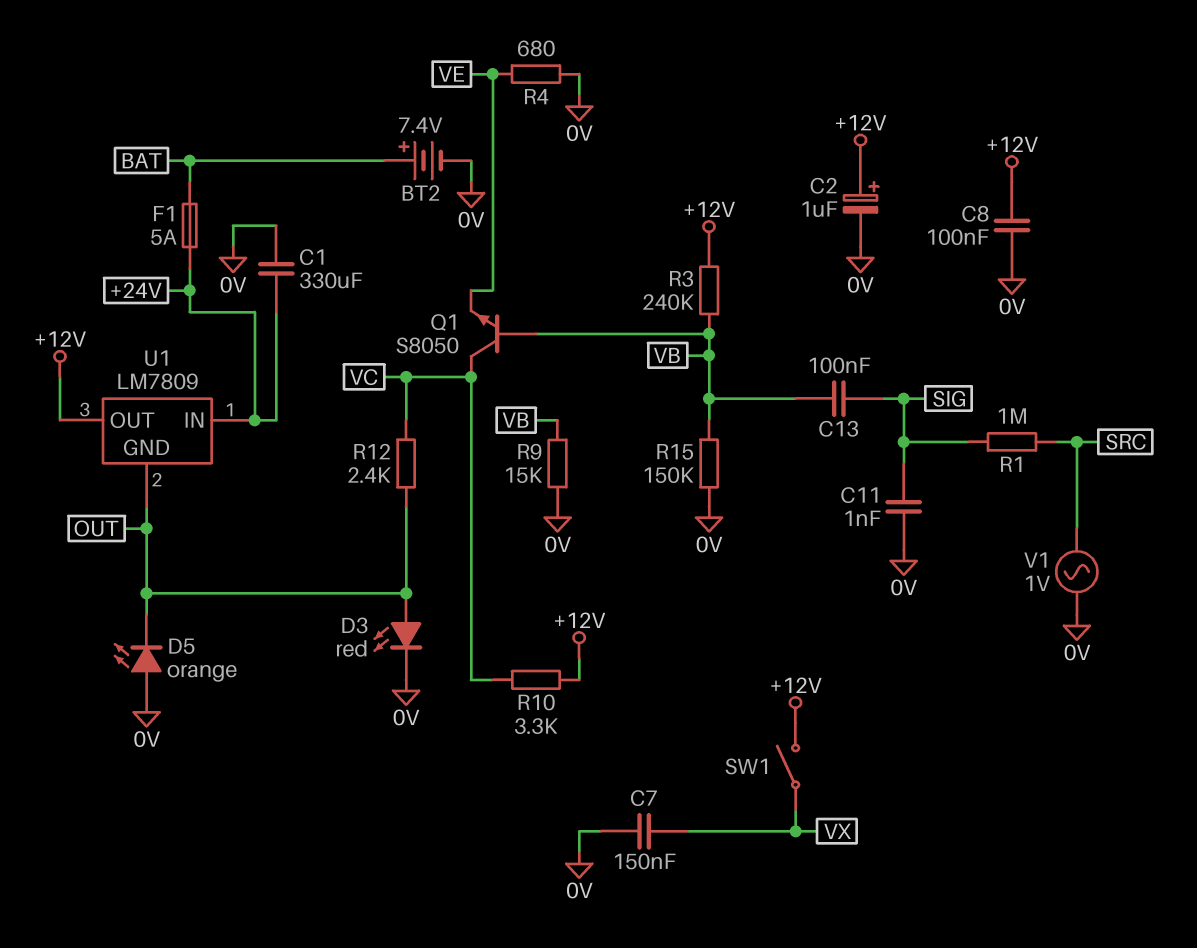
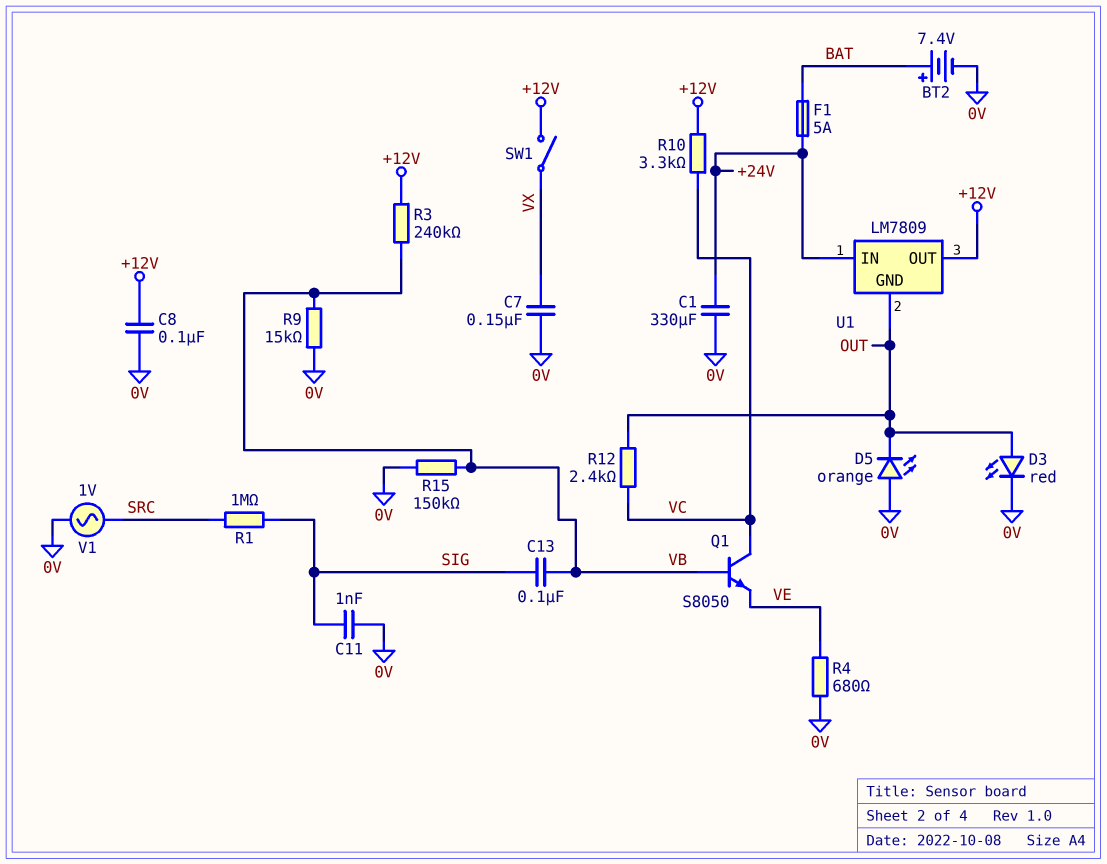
C2: 1uF (plus +12V, minus 0V) -> none

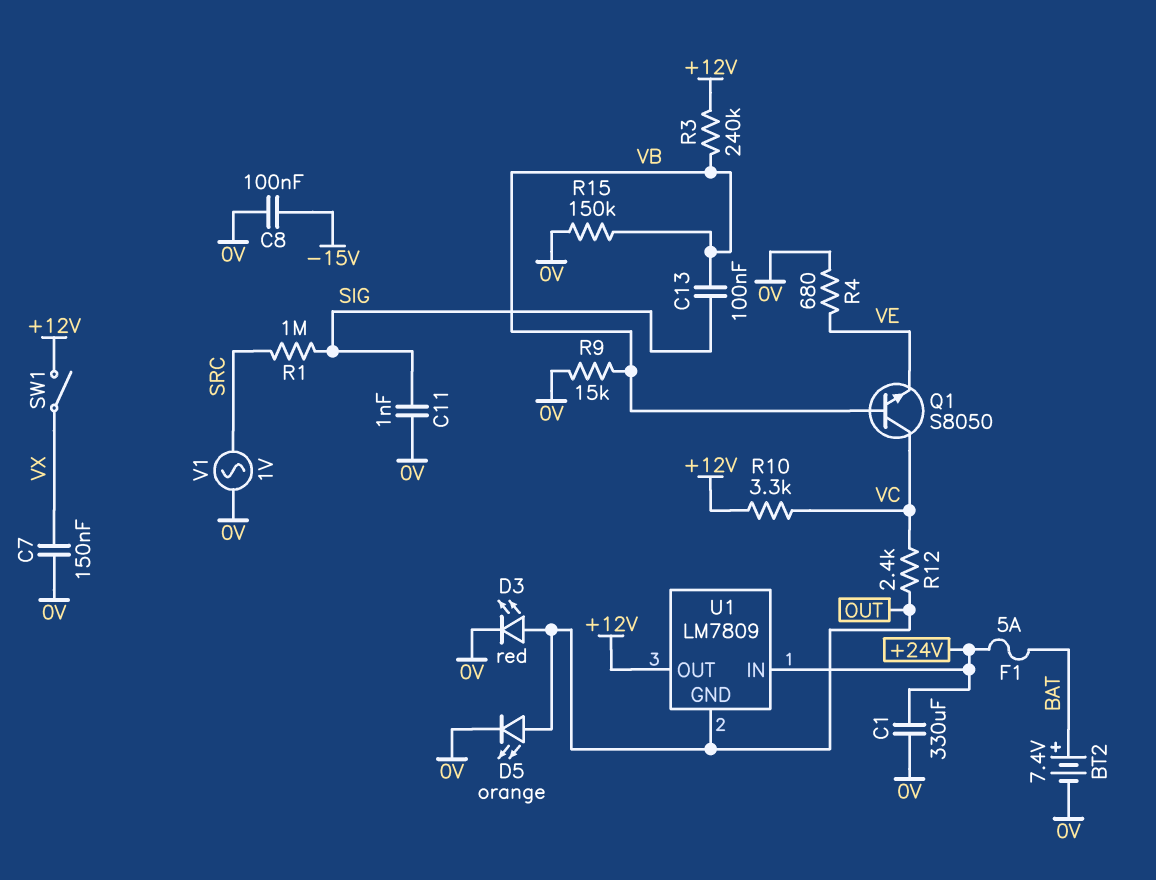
C8: 100nF (+12V, 0V) -> 100nF (-15V, 0V)
D5: LED orange (A 0V, K OUT) -> LED orange (A OUT, K 0V)

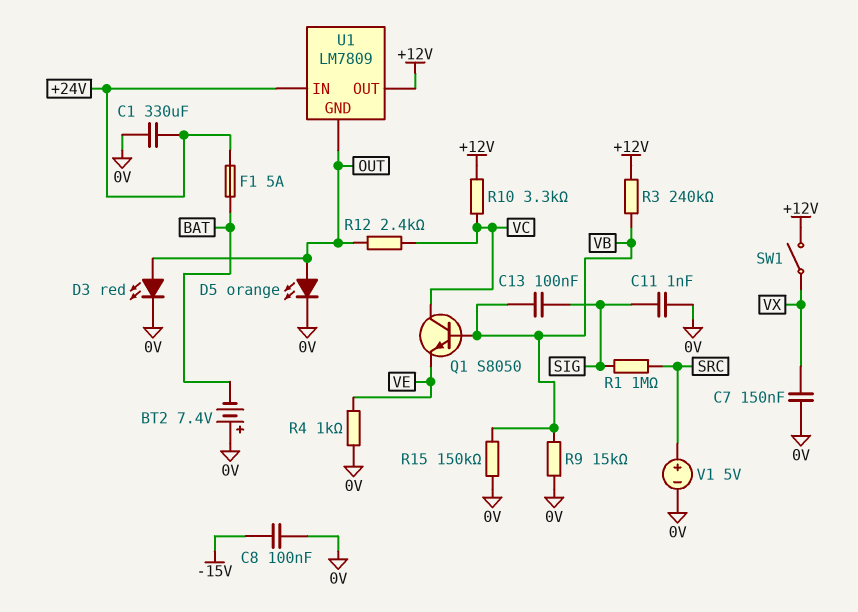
BT2: 7.4V (plus BAT, minus 0V) -> 7.4V (plus 0V, minus BAT)
R4: 680 (0V, VE) -> 1k (0V, VE)
V1: AC 1V (0V, SRC) -> 5V (plus SRC, minus 0V)

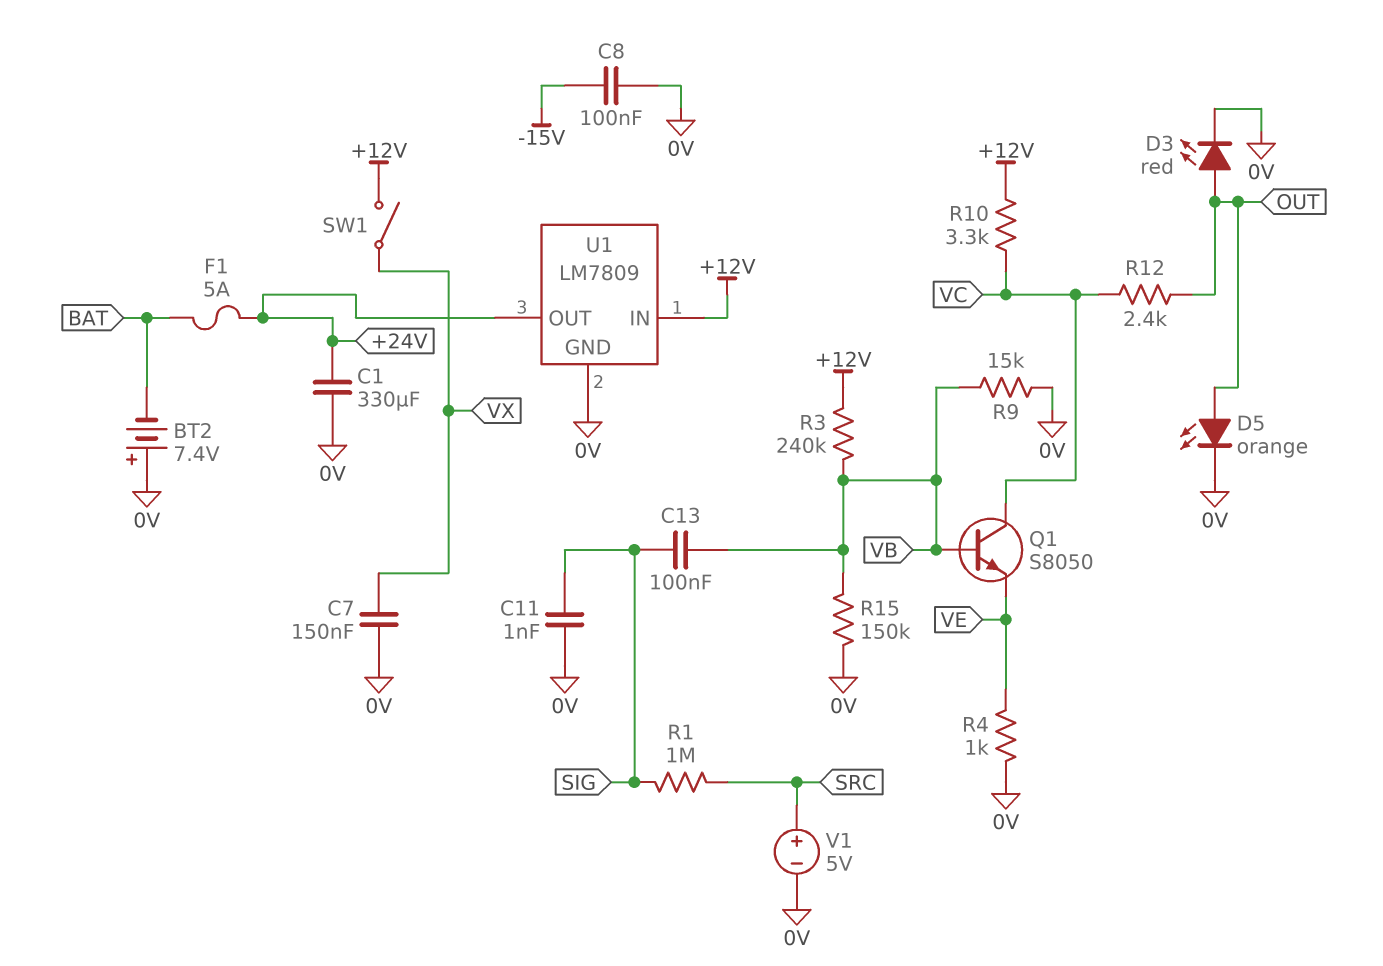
U1 pin GND: OUT -> 0V
U1 pin IN: +24V -> +12V
U1 pin OUT: +12V -> +24V

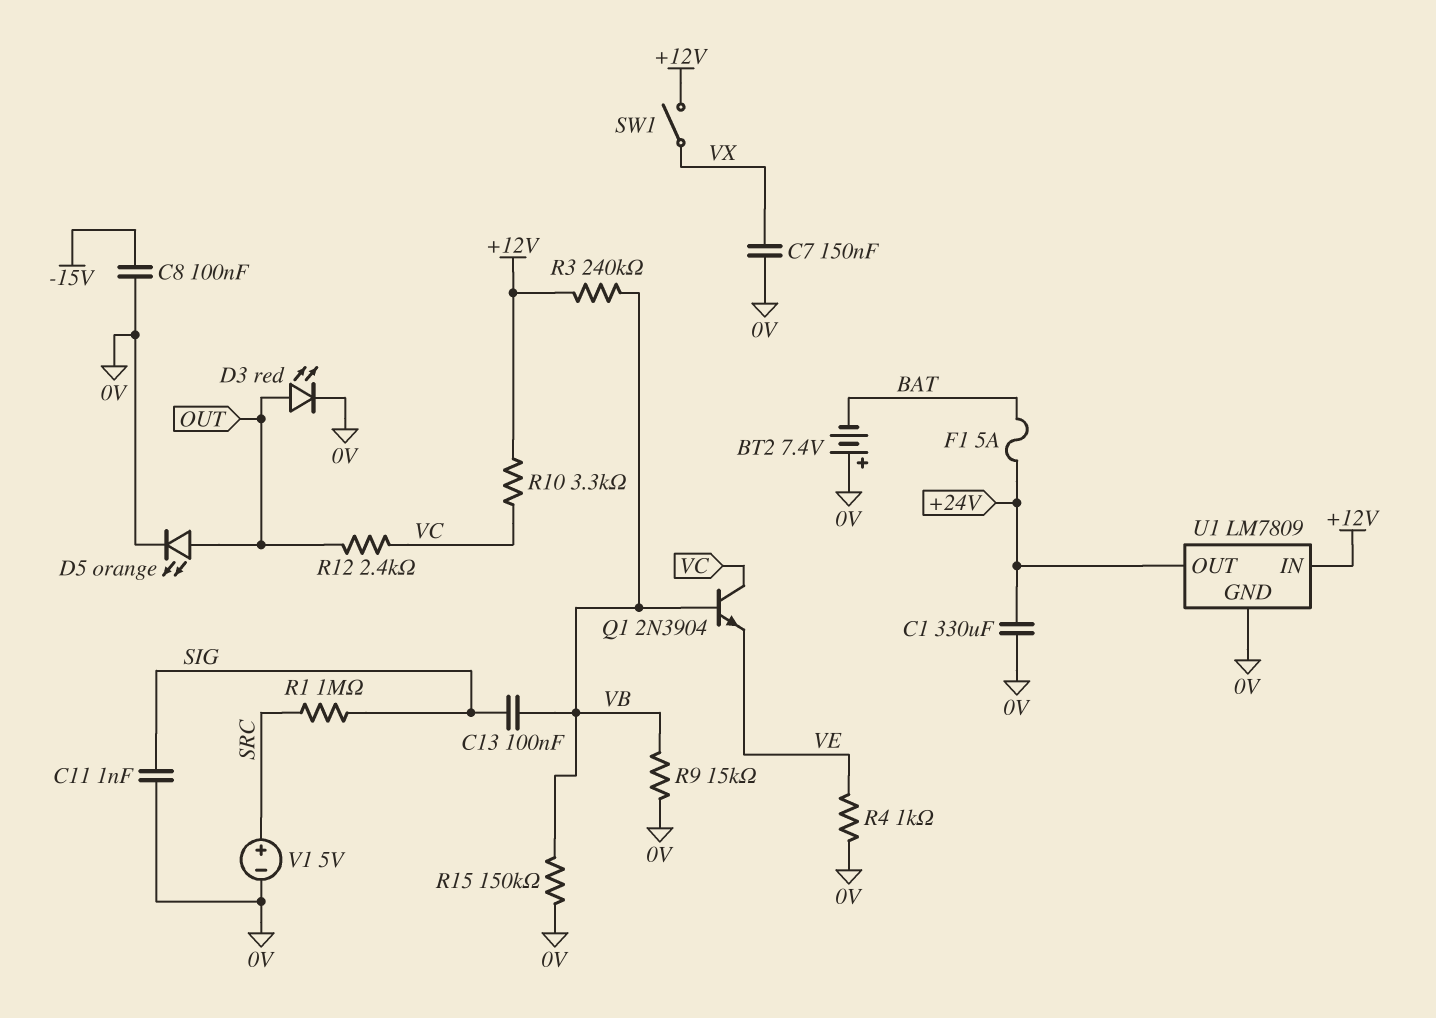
Q1: NPN S8050 (B VB, C VC, E VE) -> NPN 2N3904 (B VB, C VC, E VE)

